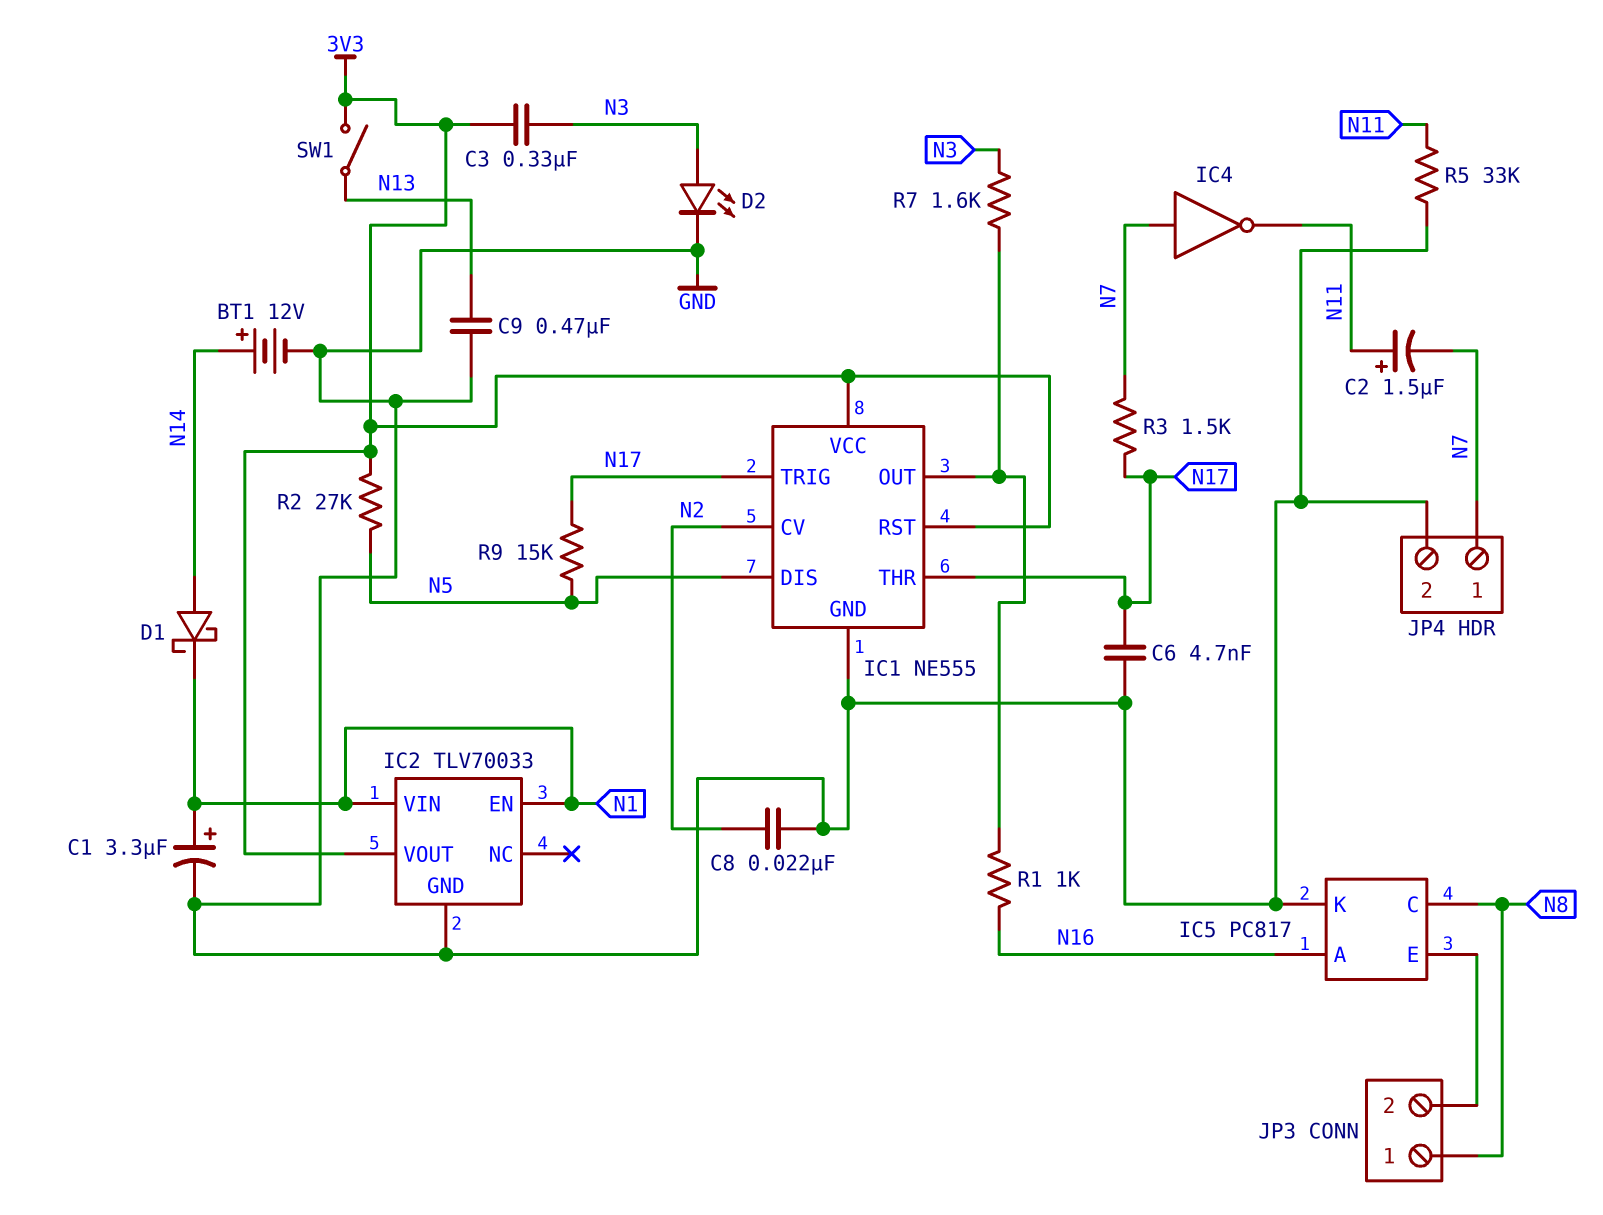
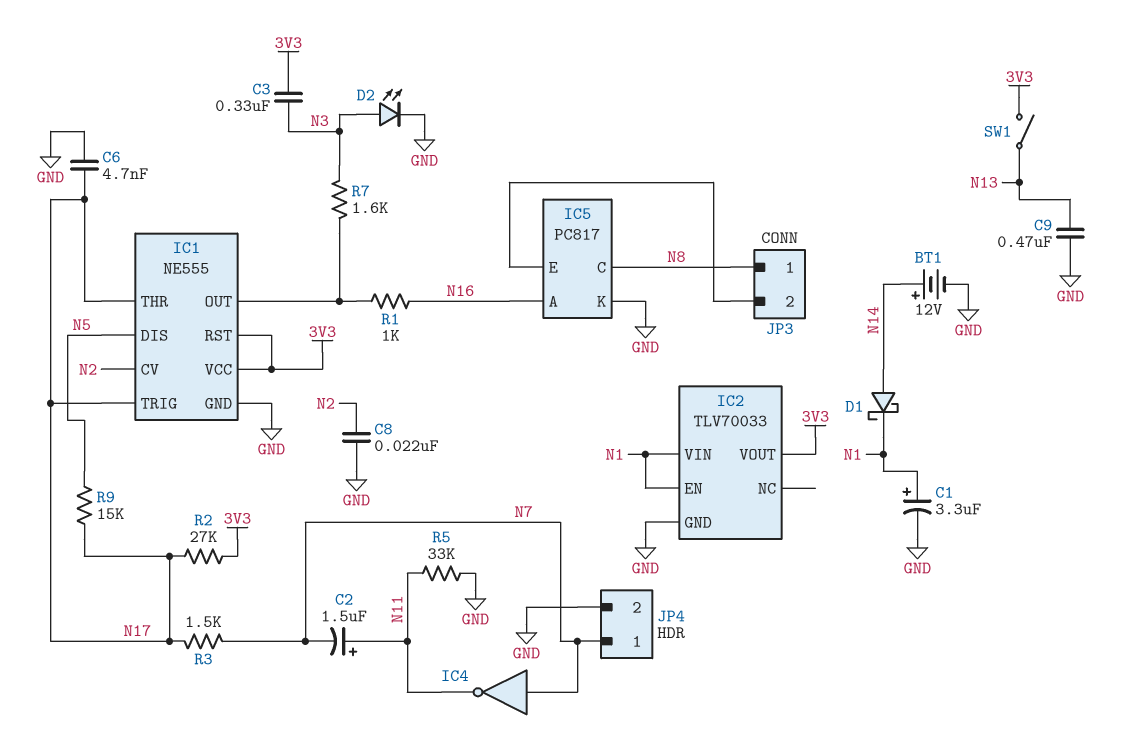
R2: 27k (3V3, N5) -> 27k (3V3, N17)

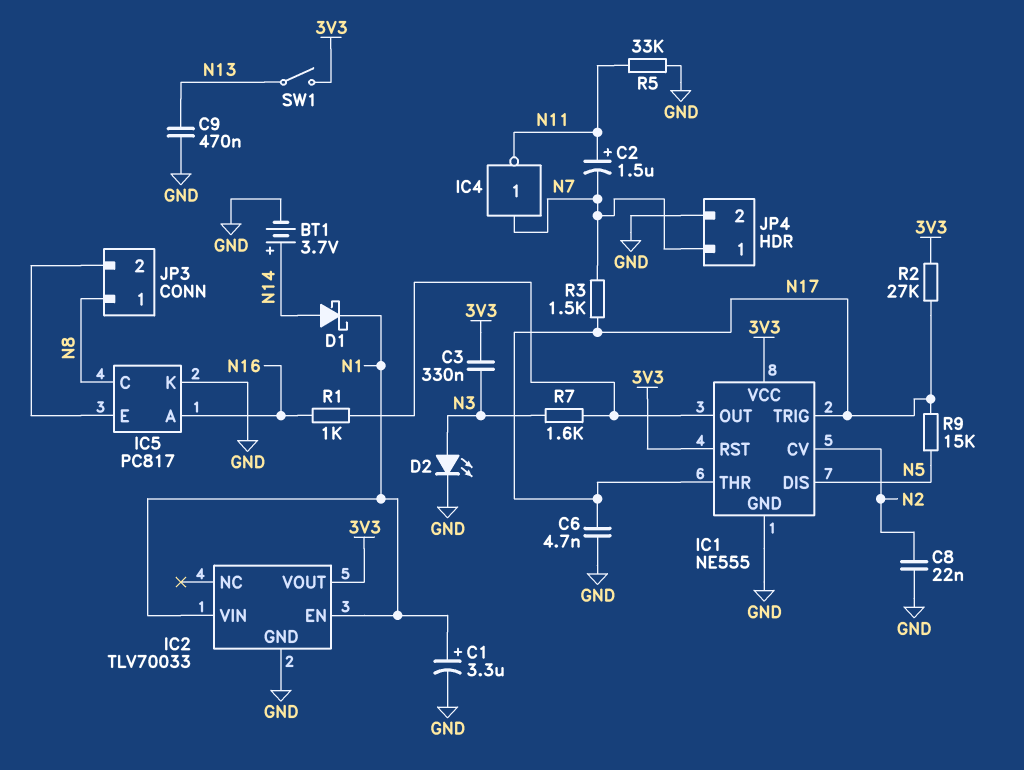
BT1: 12V (plus N14, minus GND) -> 3.7V (plus N14, minus GND)

